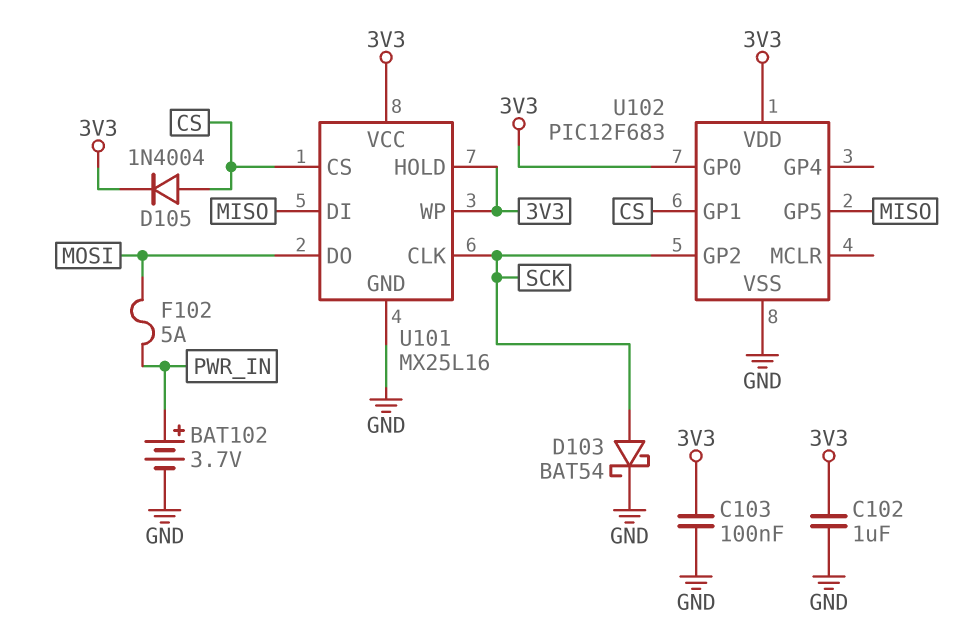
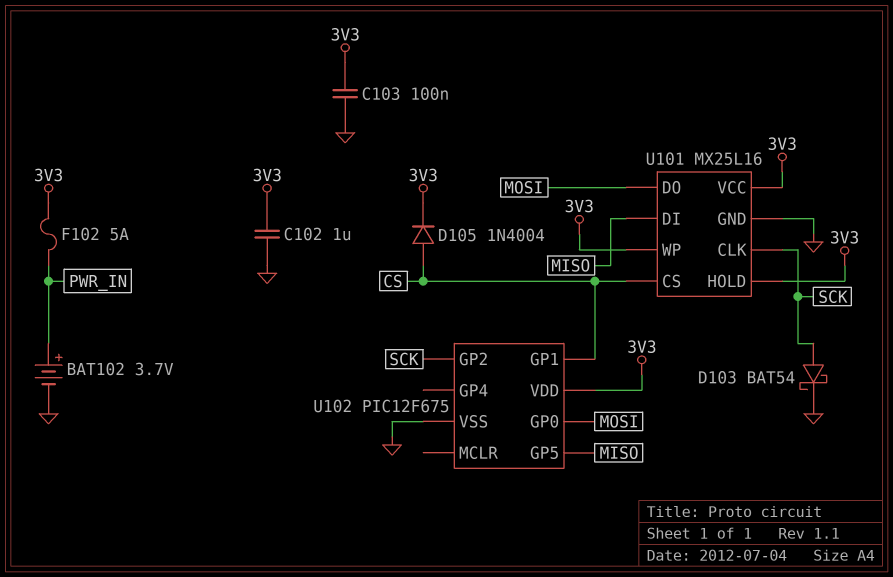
F102: 5A (MOSI, PWR_IN) -> 5A (3V3, PWR_IN)
U102: PIC12F683 -> PIC12F675
U102 pin GP0: 3V3 -> MOSI

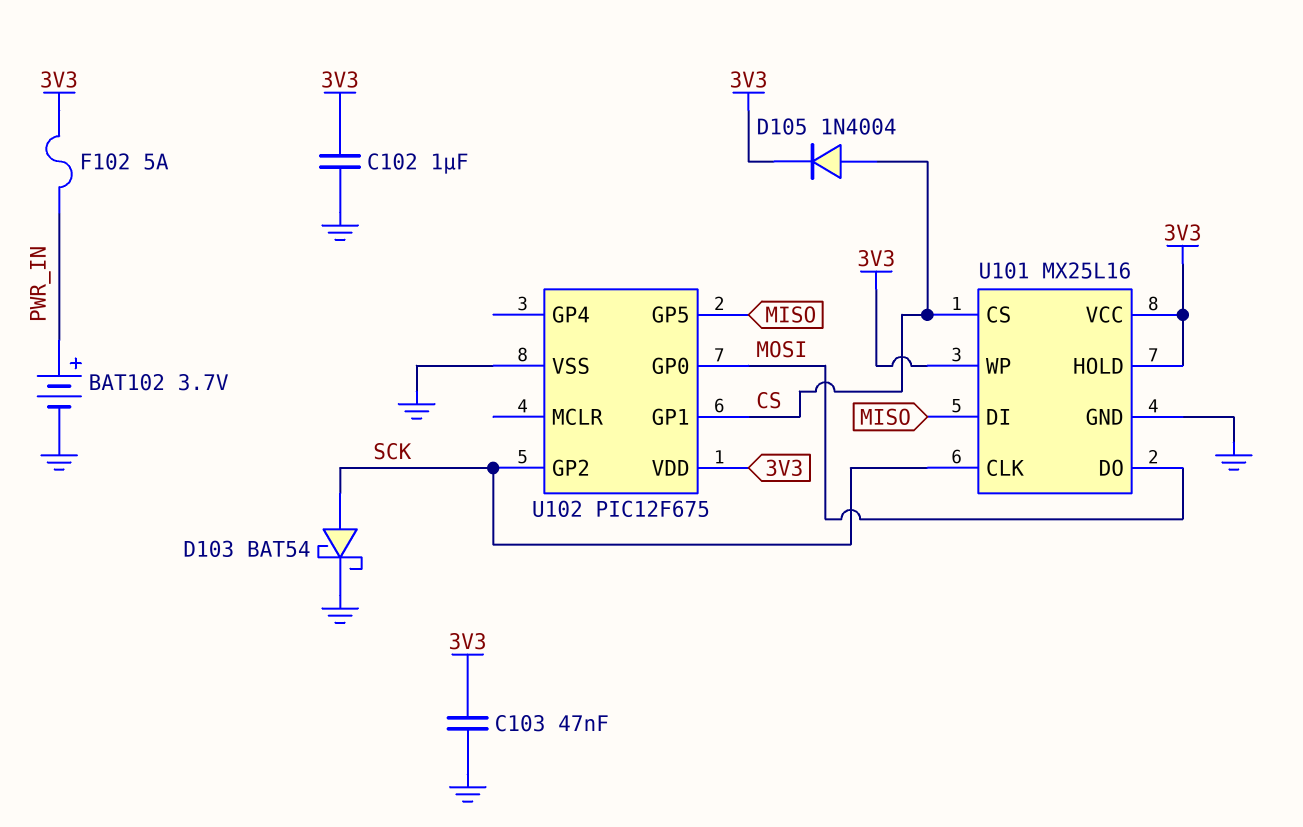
C103: 100nF (3V3, GND) -> 47nF (3V3, GND)

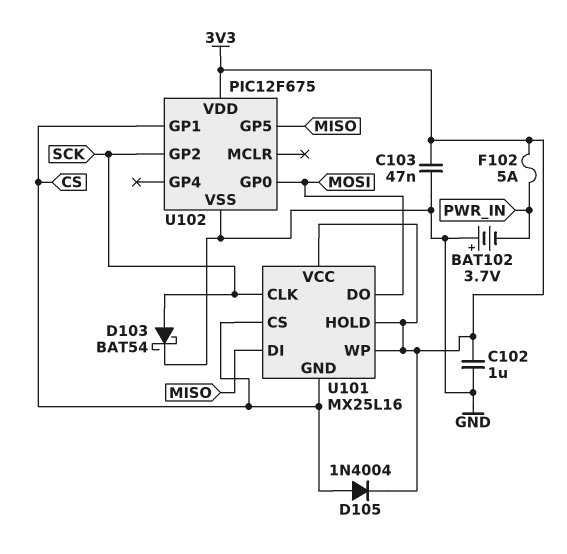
BAT102: 3.7V (plus PWR_IN, minus GND) -> 3.7V (plus GND, minus PWR_IN)
U101 pin GND: GND -> CS

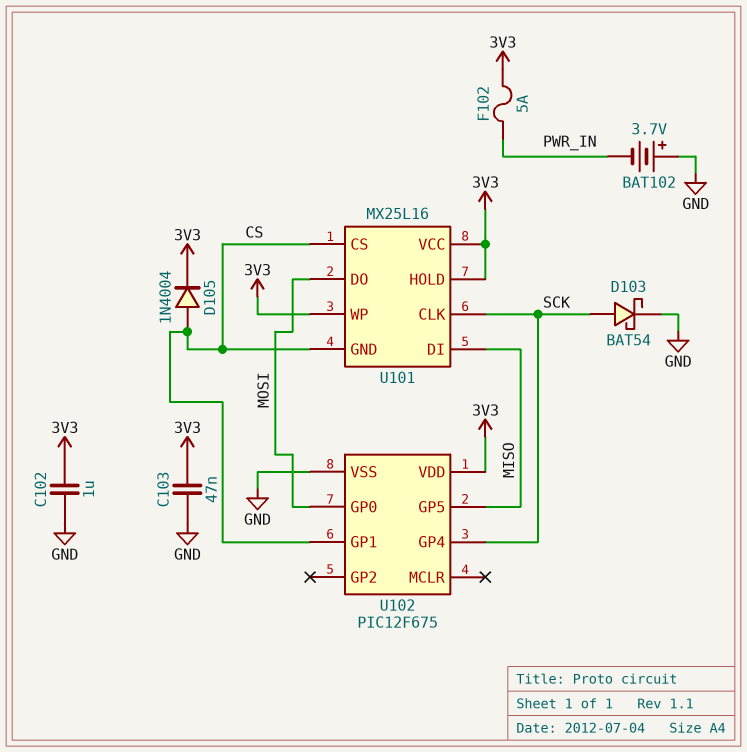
U102 pin GP2: SCK -> none
U102 pin GP4: none -> SCK

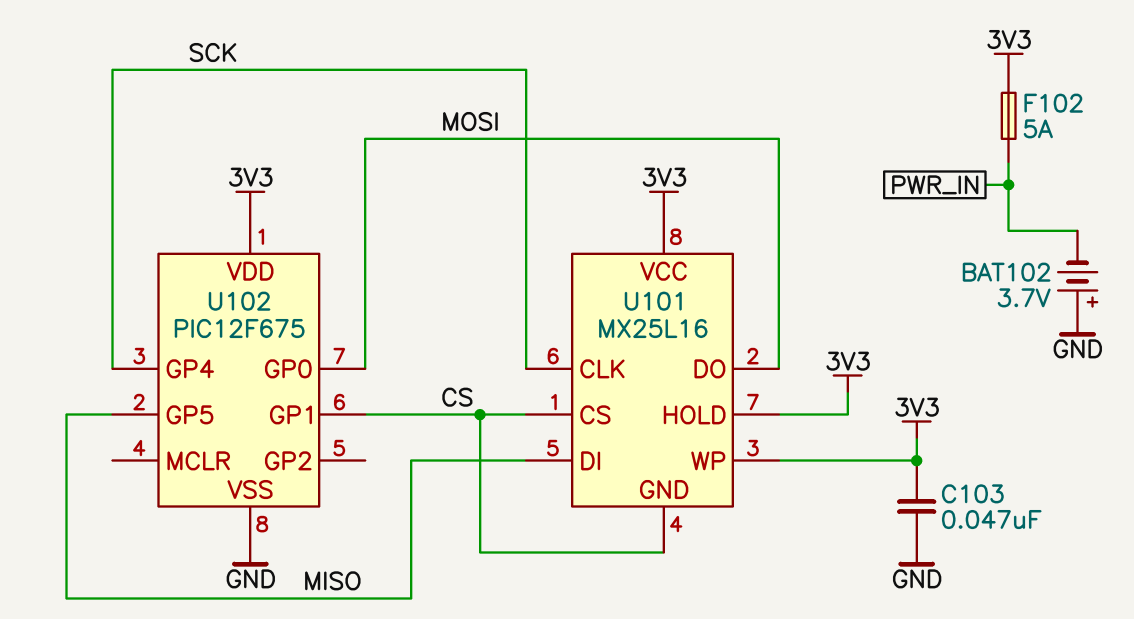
C102: 1uF (3V3, GND) -> none
D103: schottky BAT54 (A SCK, K GND) -> none
D105: diode 1N4004 (A CS, K 3V3) -> none

